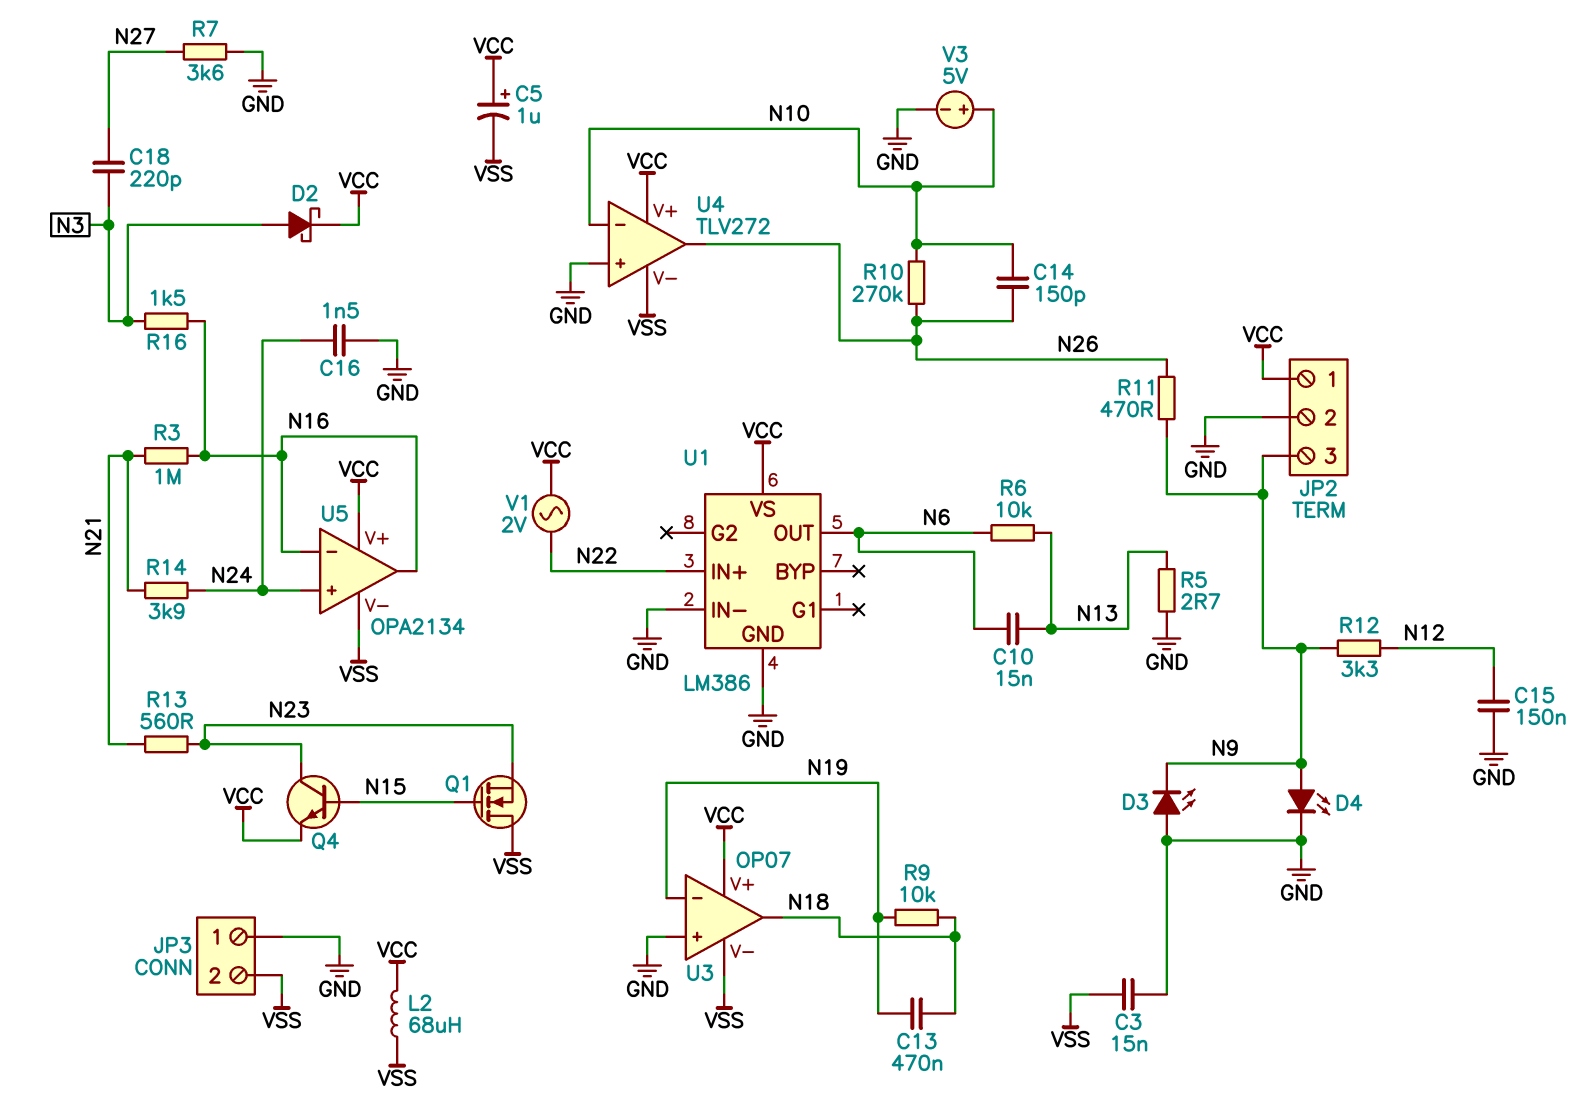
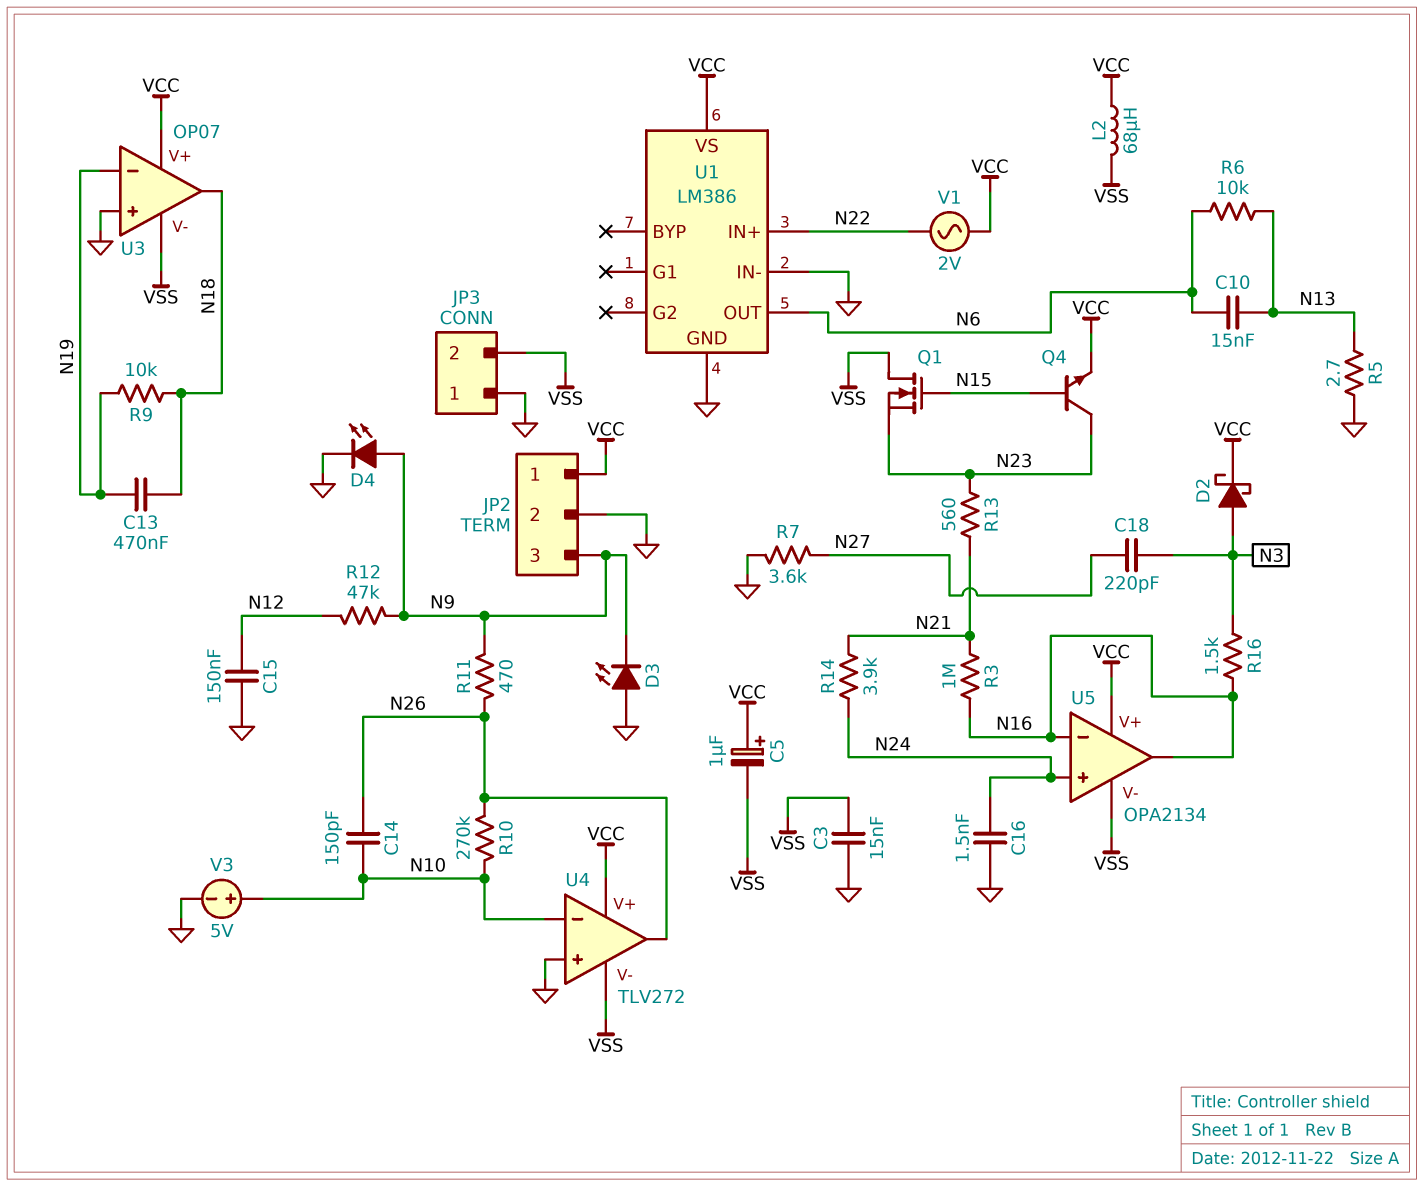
R12: 3.3k (N9, N12) -> 47k (N9, N12)

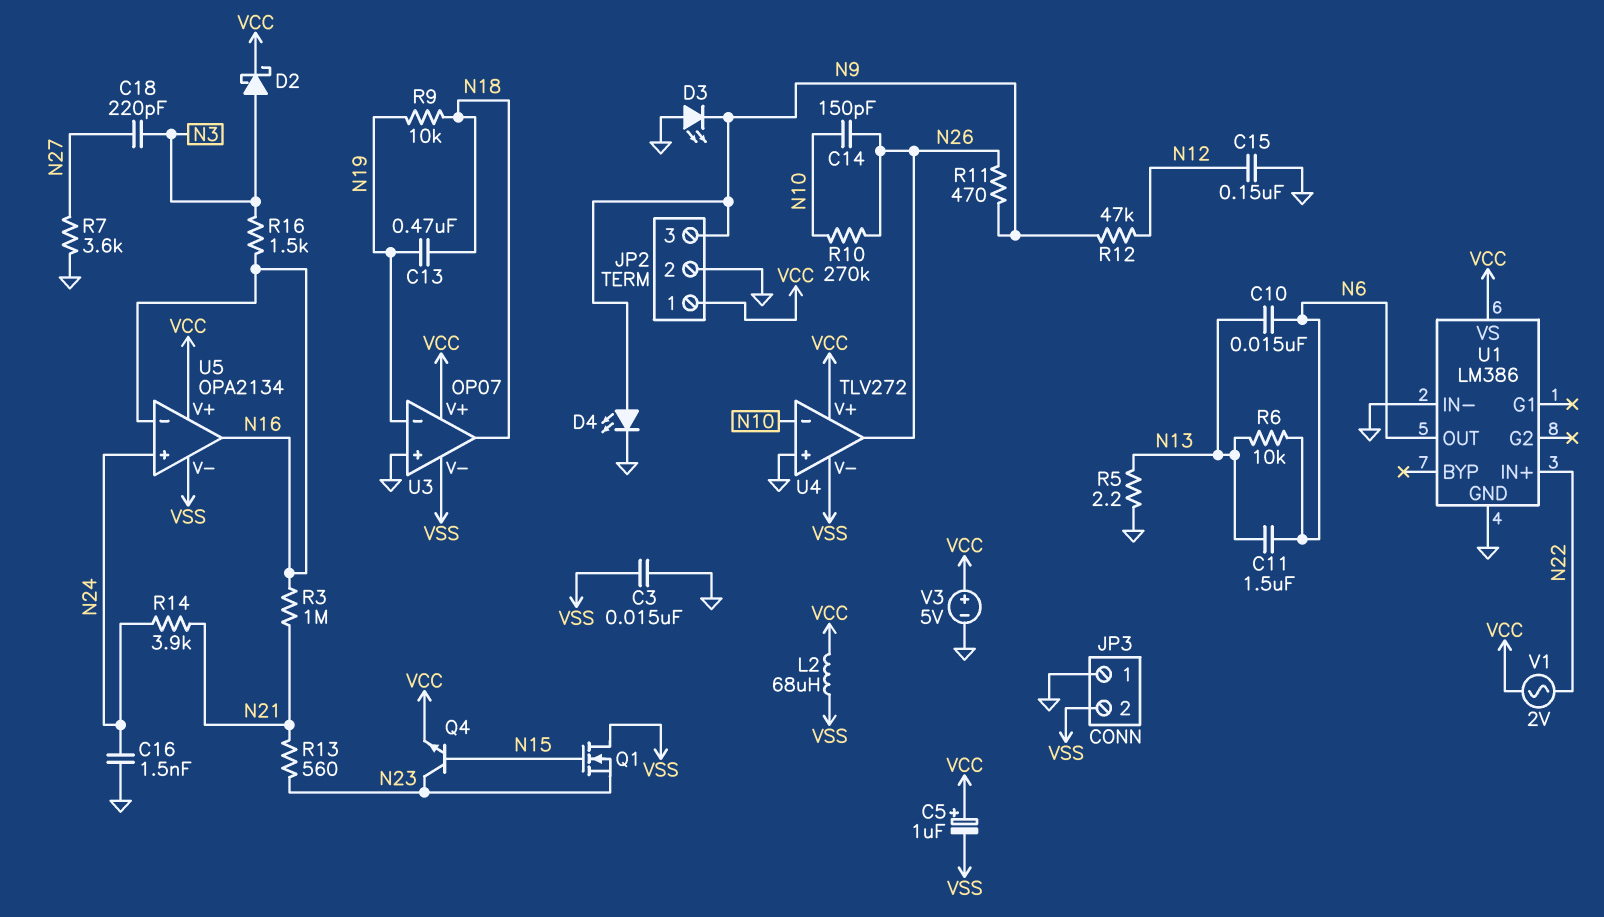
C11: none -> 1.5uF (N6, N13)
R5: 2.7 (GND, N13) -> 2.2 (GND, N13)
V3: 5V (plus N10, minus GND) -> 5V (plus VCC, minus GND)

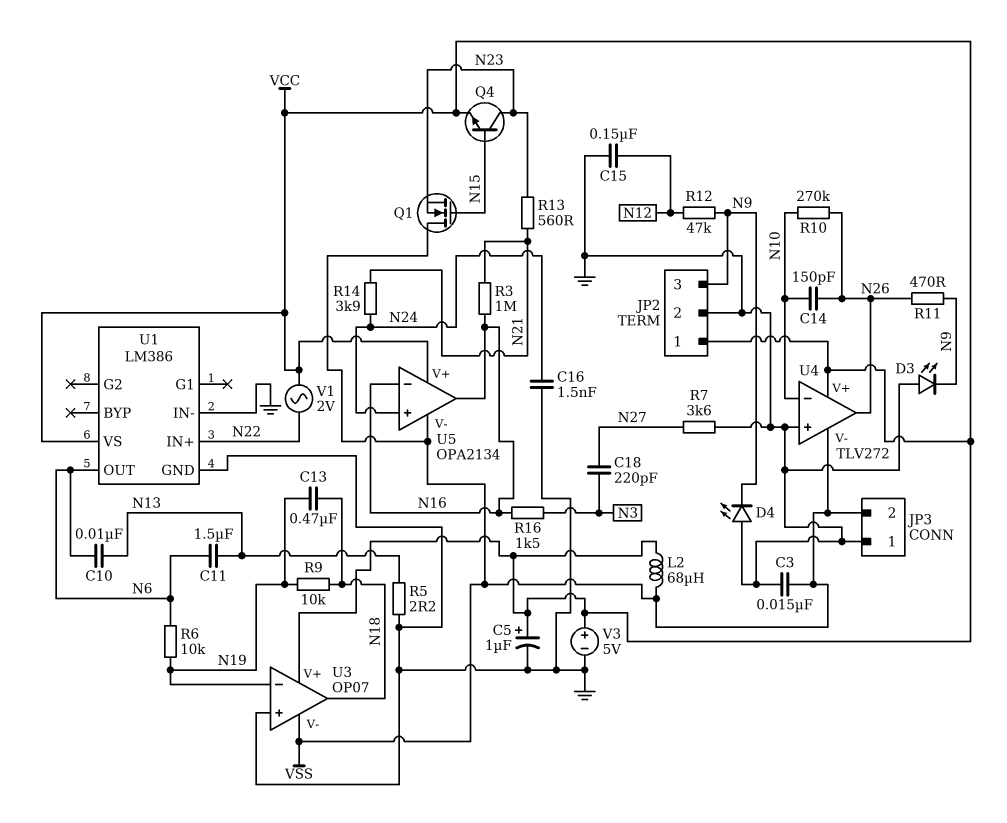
C5: 1uF (plus VCC, minus VSS) -> 1uF (plus VCC, minus GND)
C10: 15nF (N6, N13) -> 10nF (N6, N13)
D2: schottky (A N3, K VCC) -> none
D4: LED (A N9, K GND) -> LED (A GND, K N9)
R6: 10k (N6, N13) -> 10k (N6, N19)

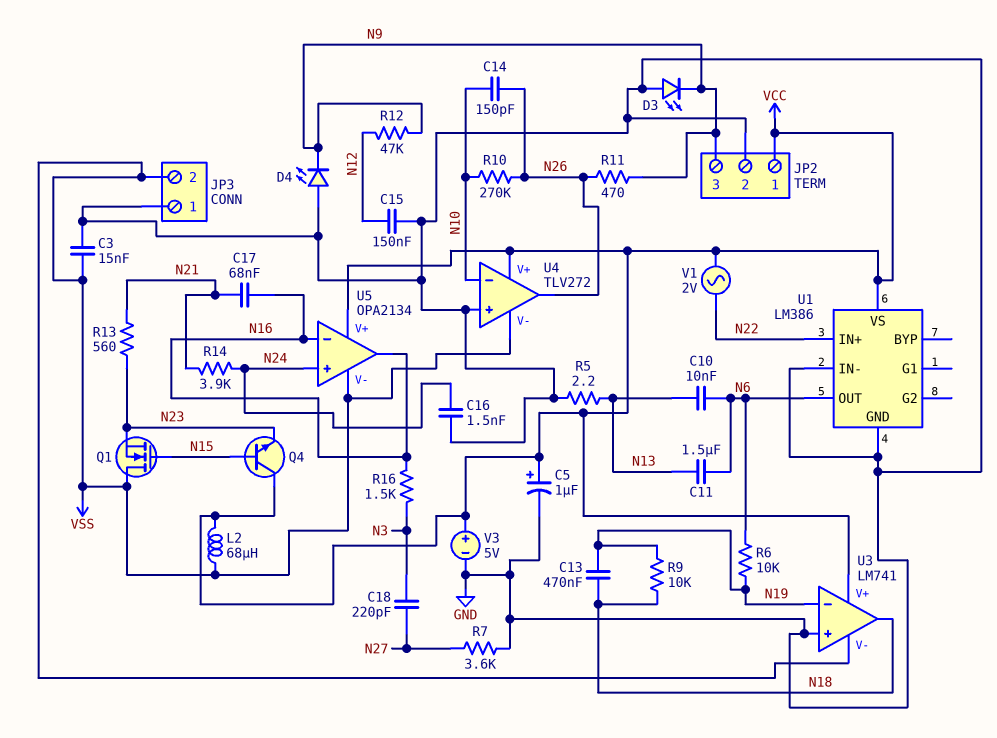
C17: none -> 68nF (N16, N21)
Q4: NPN (B N15, C N23, E VCC) -> NPN (B N15, C VCC, E N23)
R3: 1M (N16, N21) -> none
U3: OP07 -> LM741

